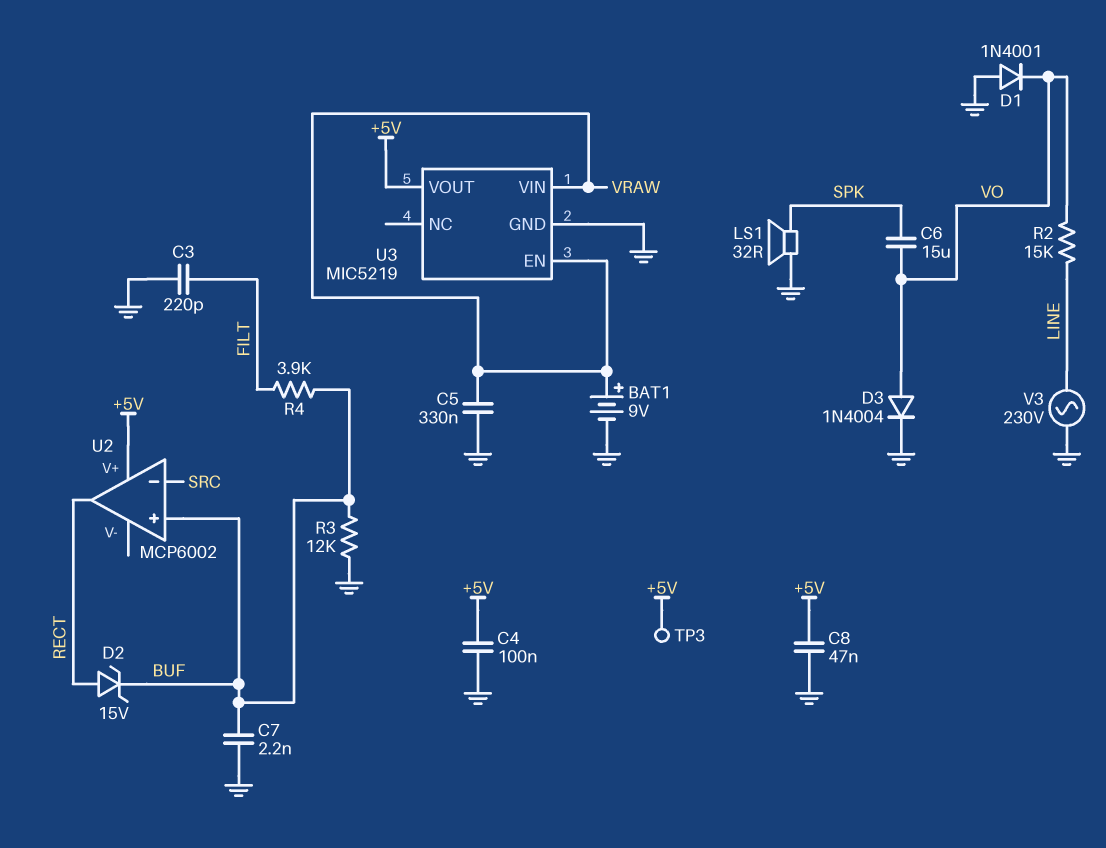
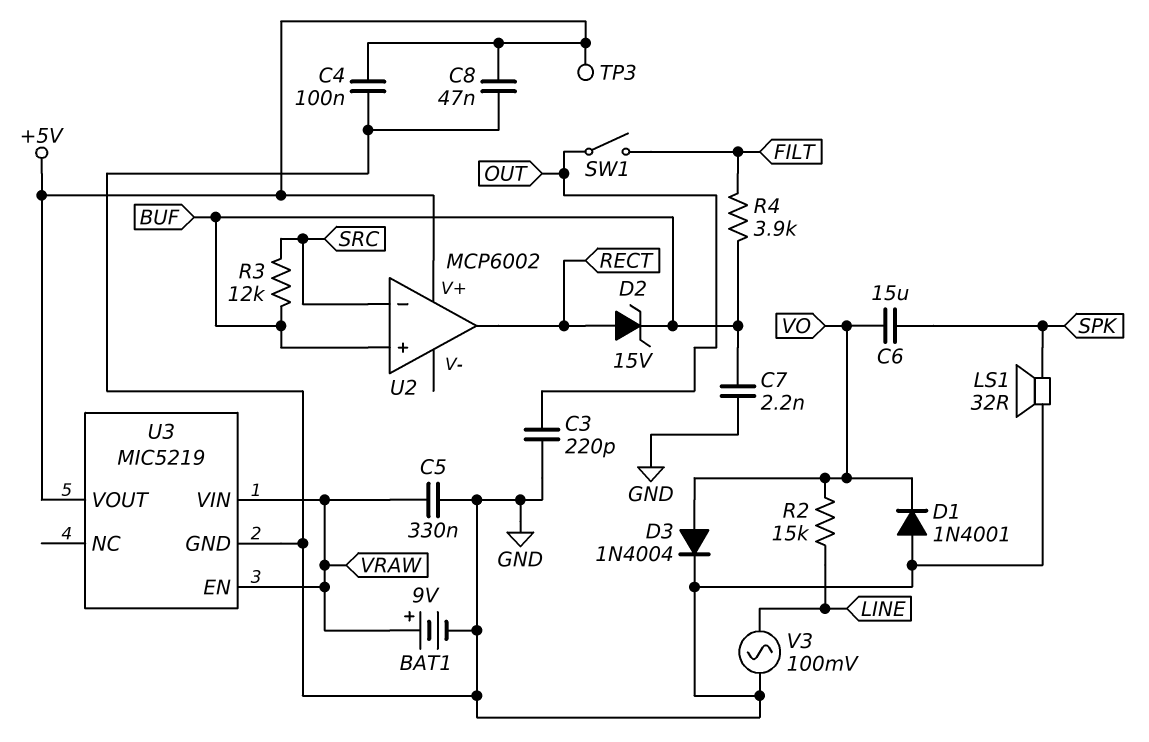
C3: 220pF (FILT, GND) -> 220pF (GND, OUT)
R3: 12k (BUF, GND) -> 12k (BUF, SRC)
SW1: none -> switch (FILT, OUT)
V3: AC 230V (GND, LINE) -> AC 100mV (GND, LINE)

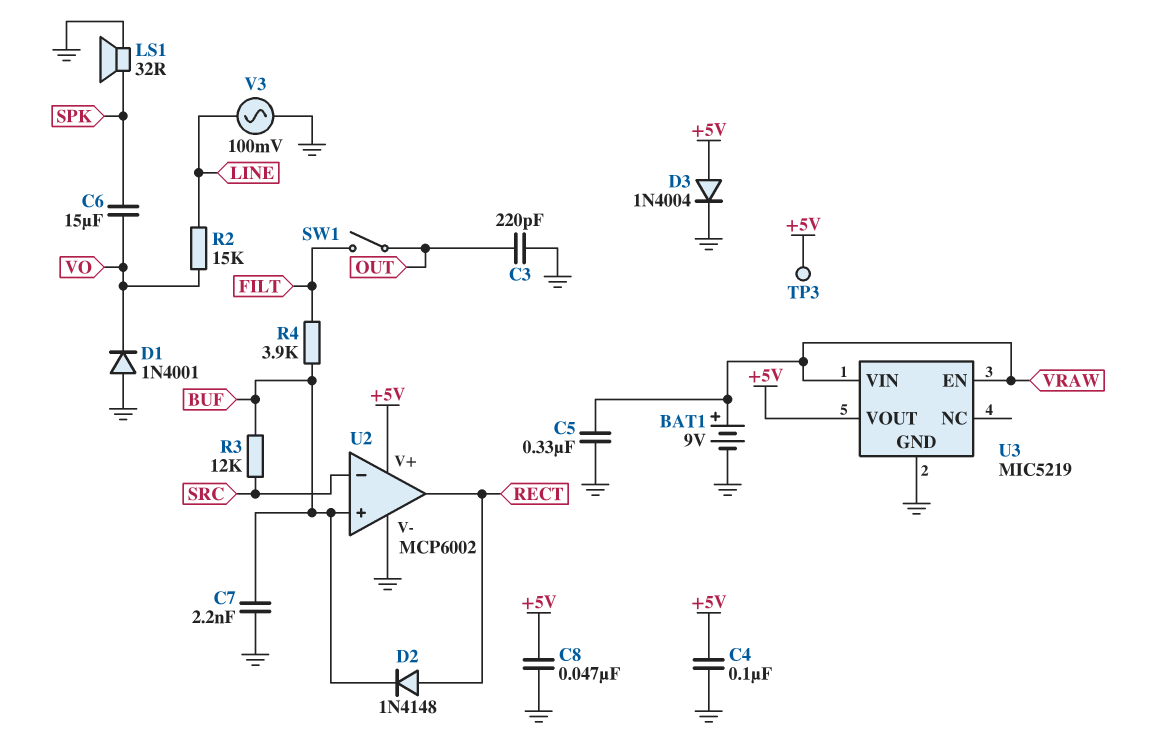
D2: zener 15V (A RECT, K BUF) -> diode 1N4148 (A RECT, K BUF)
D3: diode 1N4004 (A VO, K GND) -> diode 1N4004 (A +5V, K GND)
U2 pin V-: none -> GND

